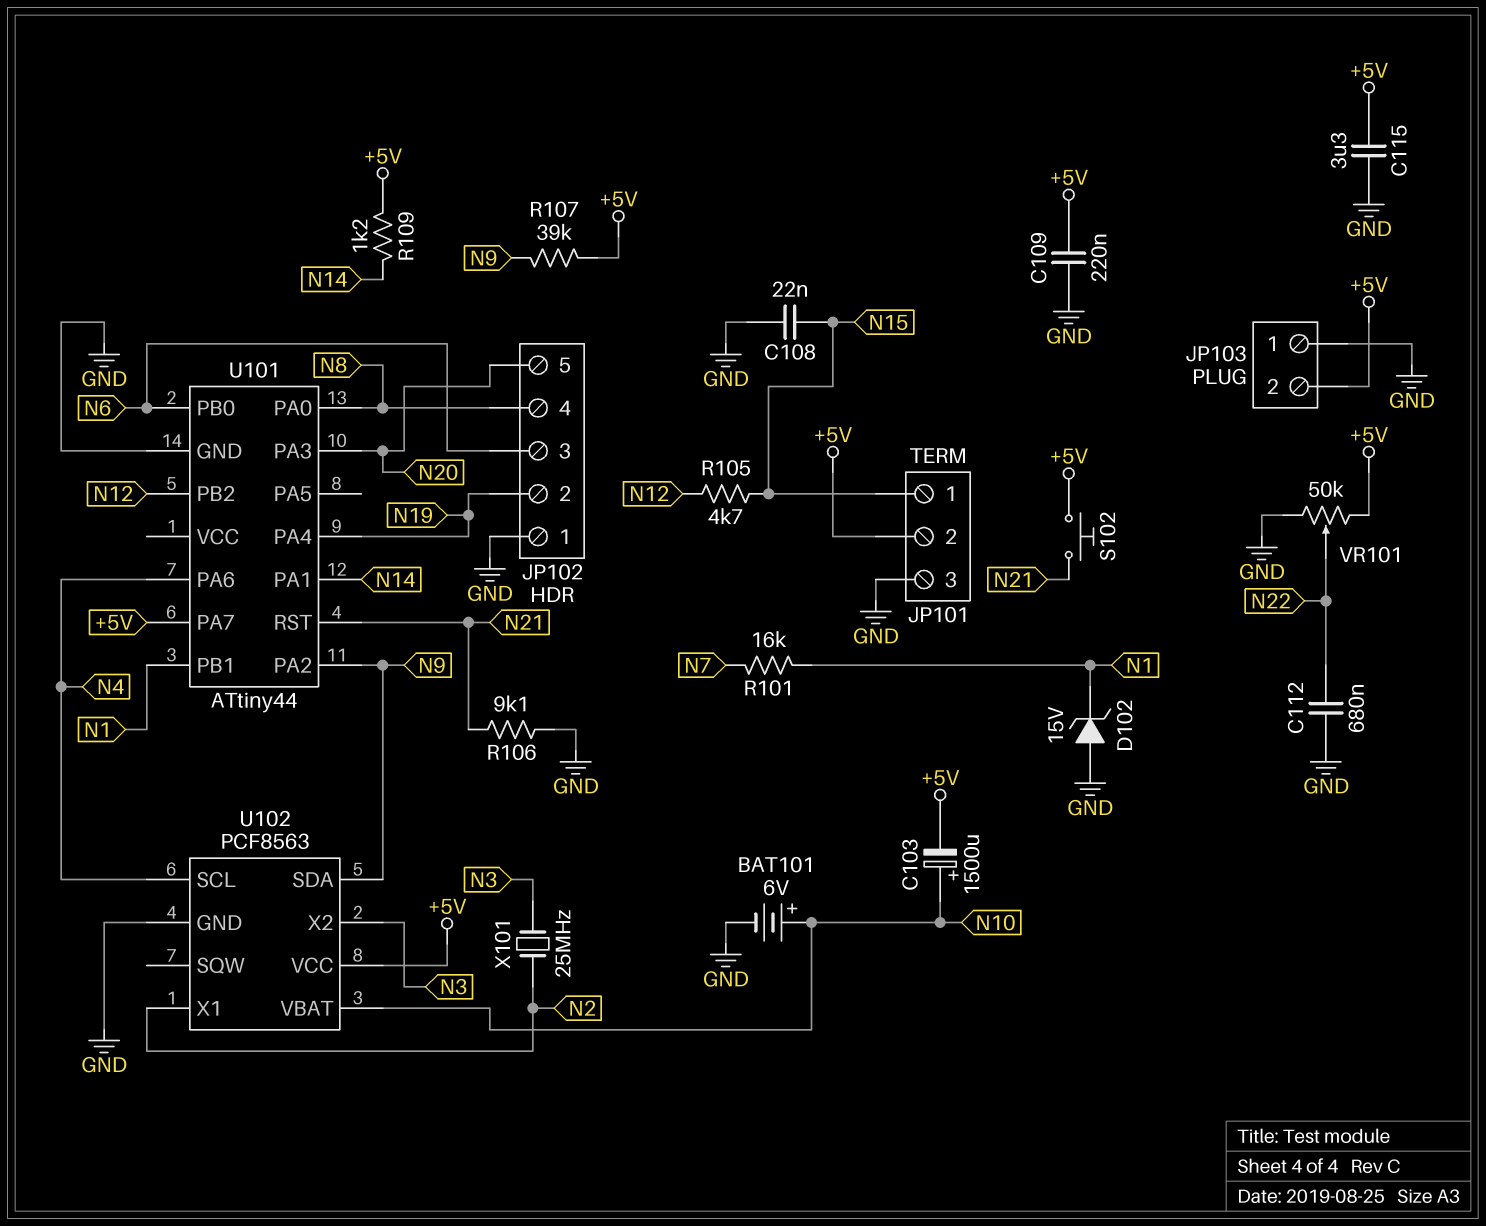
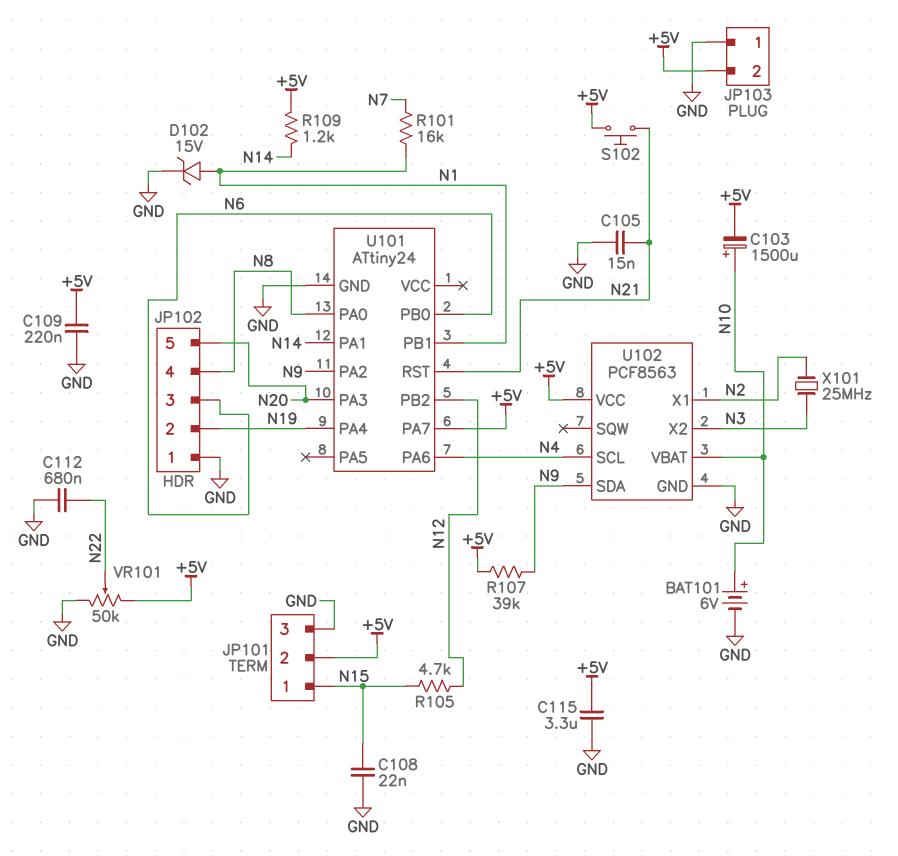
C105: none -> 15nF (GND, N21)
D102: zener 15V (A GND, K N1) -> zener 15V (A N1, K GND)
R106: 9.1k (GND, N21) -> none
U101: ATtiny44 -> ATtiny24

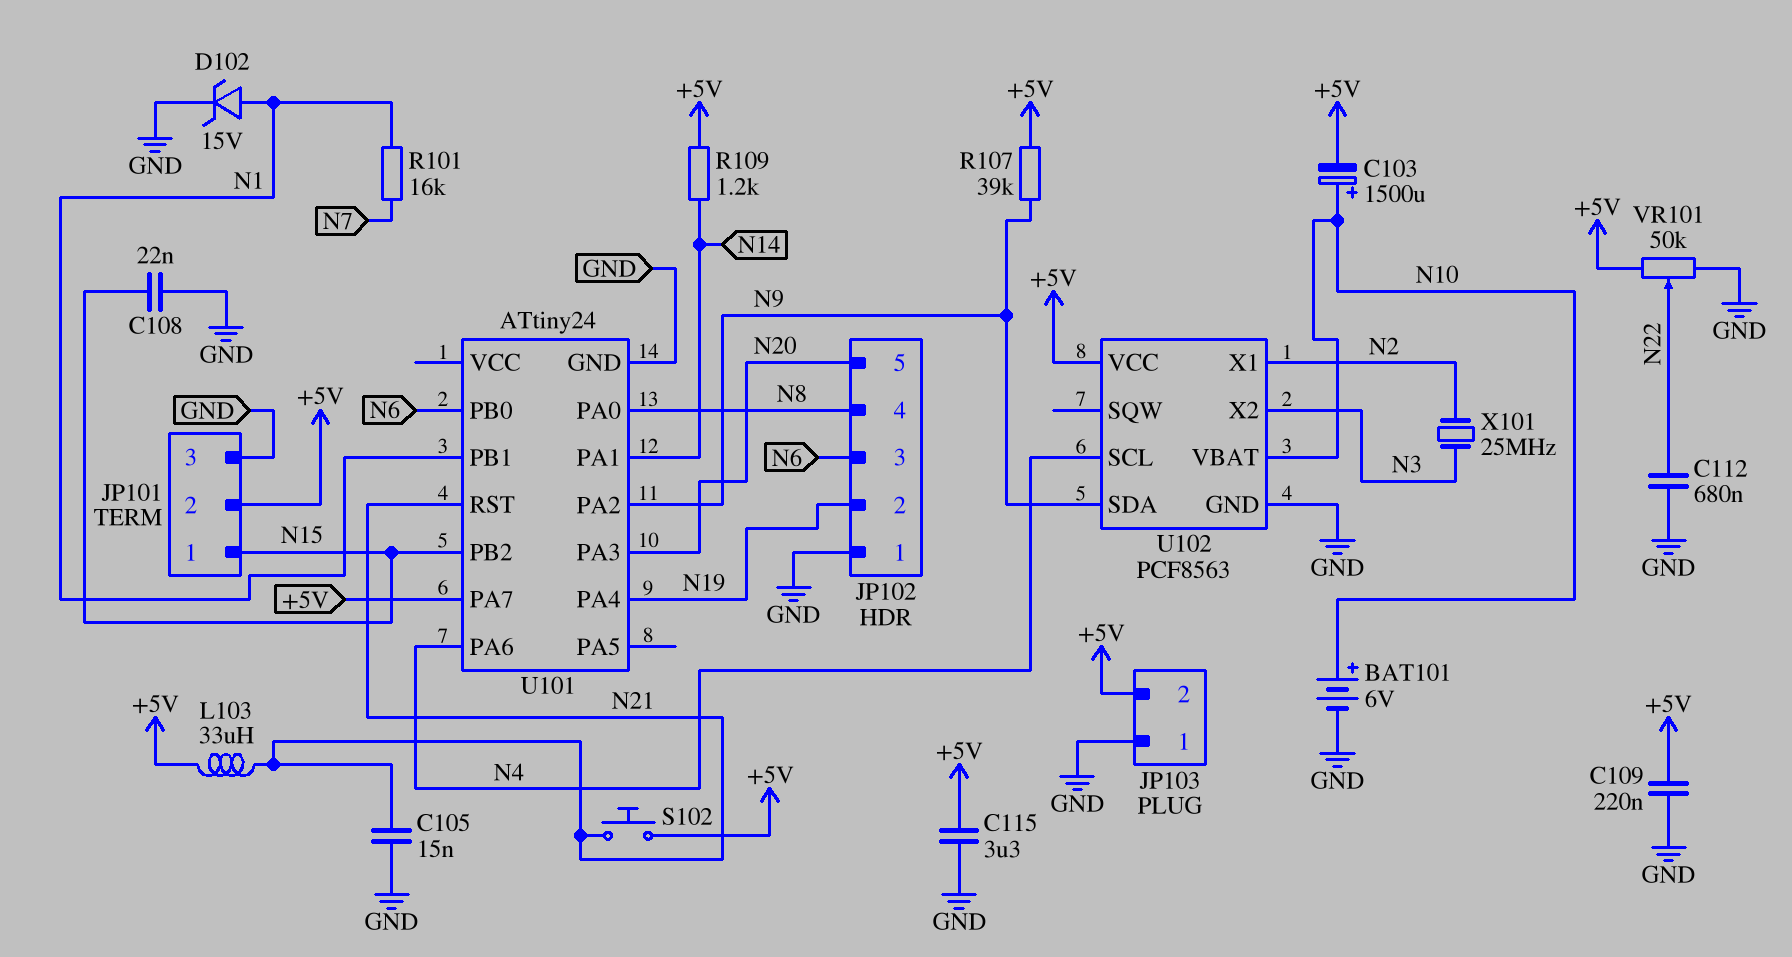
L103: none -> 33uH (+5V, N21)
R105: 4.7k (N12, N15) -> none
U101 pin PB2: N12 -> N15

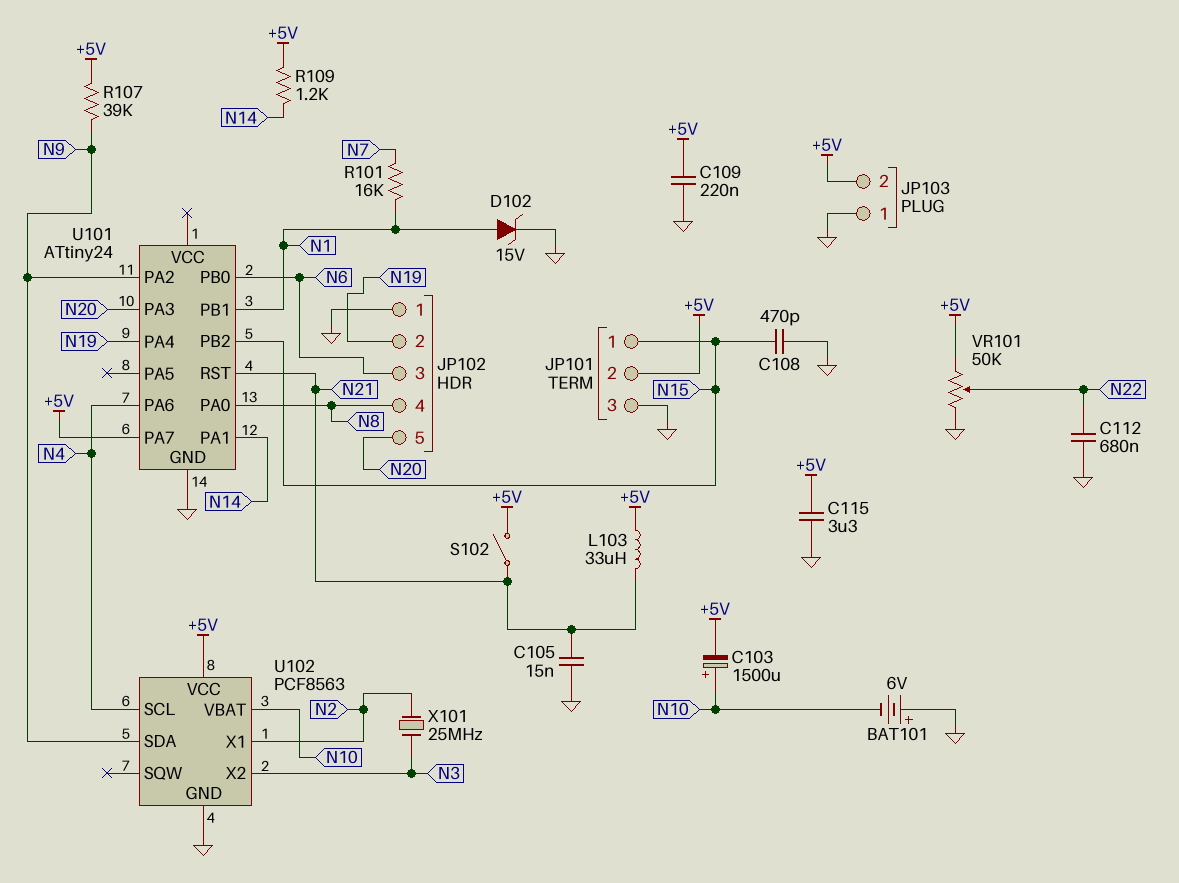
BAT101: 6V (plus N10, minus GND) -> 6V (plus GND, minus N10)
C108: 22nF (GND, N15) -> 470pF (GND, N15)
S102: button (+5V, N21) -> switch (+5V, N21)

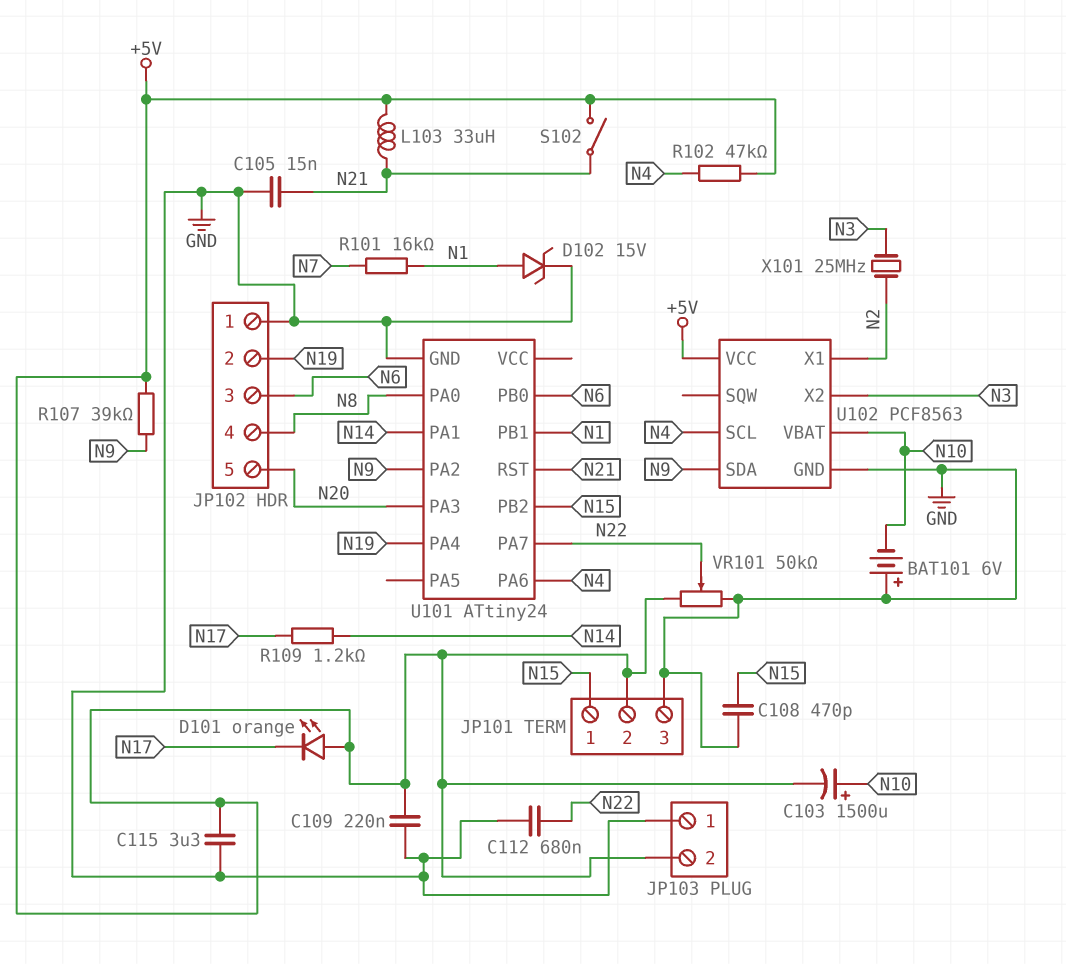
D101: none -> LED orange (A +5V, K N17)
R102: none -> 47k (+5V, N4)
R109: 1.2k (+5V, N14) -> 1.2k (N14, N17)
U101 pin PA7: +5V -> N22

